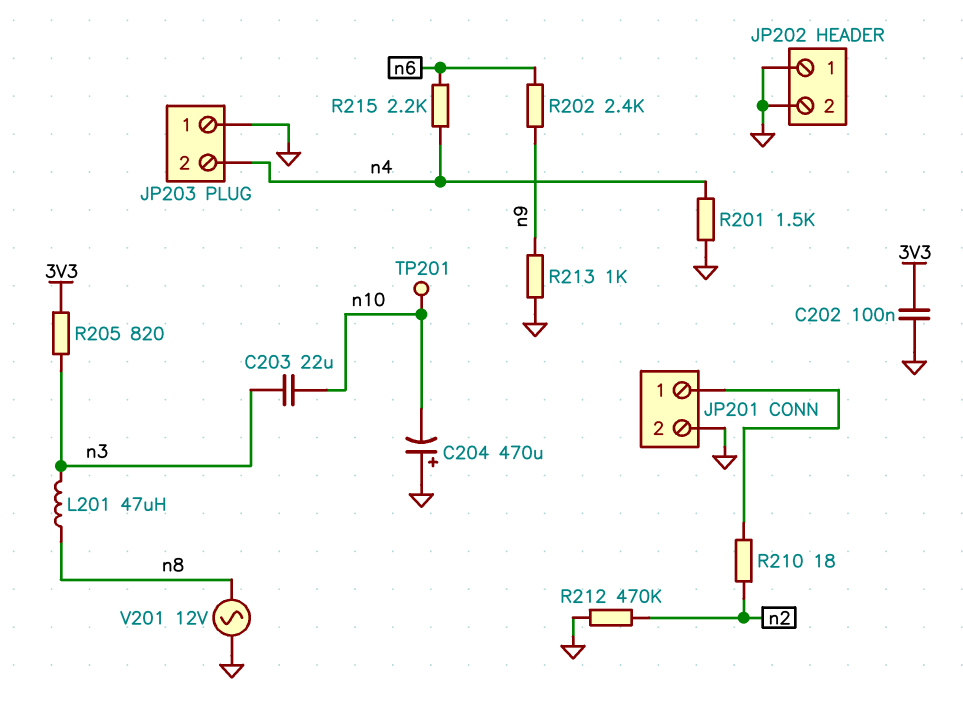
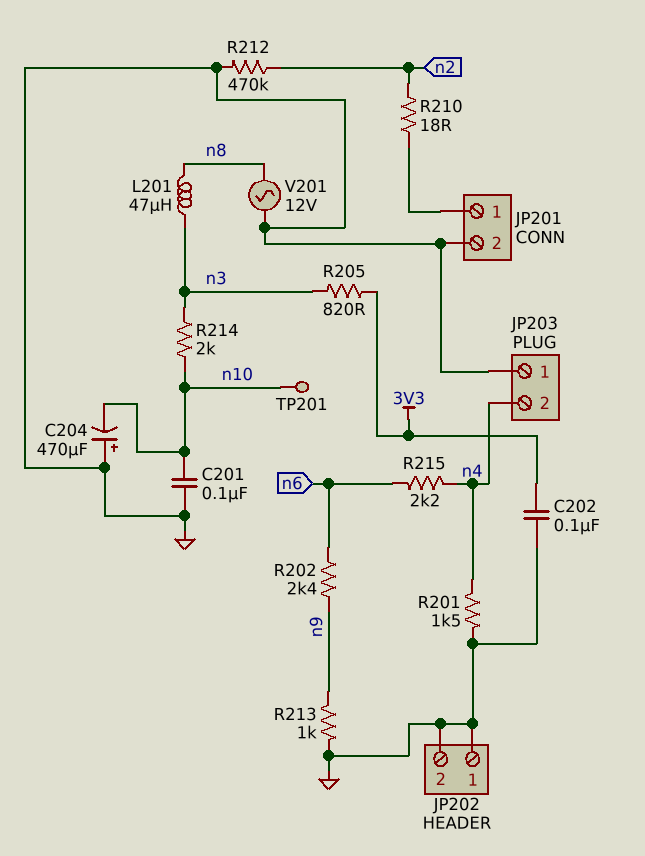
C201: none -> 100nF (GND, n10)
C203: 22uF (n3, n10) -> none
R214: none -> 2k (n3, n10)

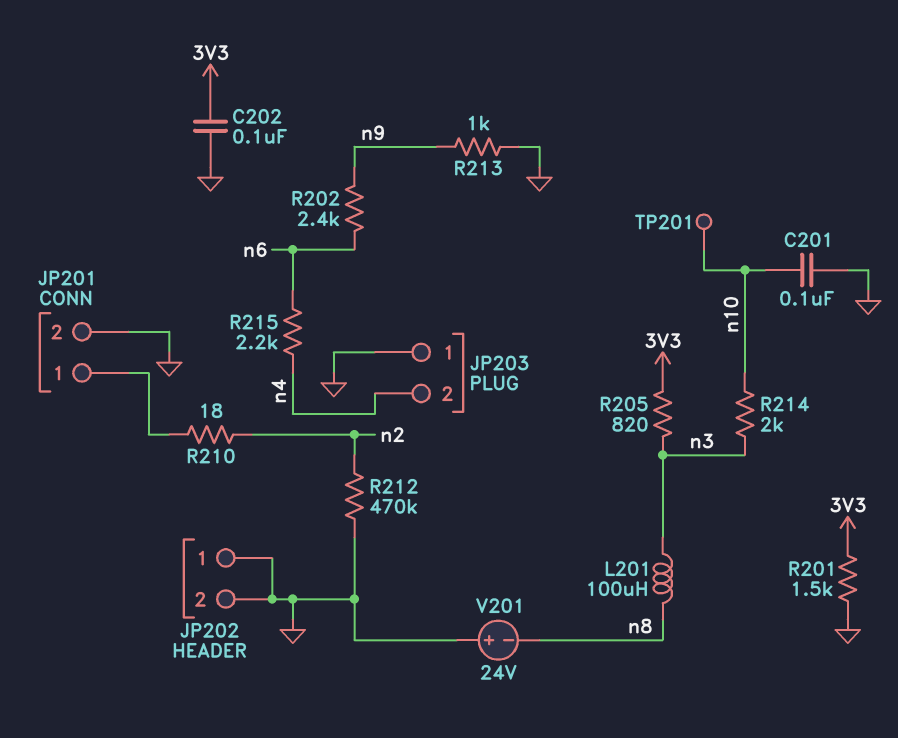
C204: 470uF (plus GND, minus n10) -> none
L201: 47uH (n3, n8) -> 100uH (n3, n8)
R201: 1.5k (GND, n4) -> 1.5k (3V3, GND)
V201: AC 12V (GND, n8) -> 24V (plus GND, minus n8)

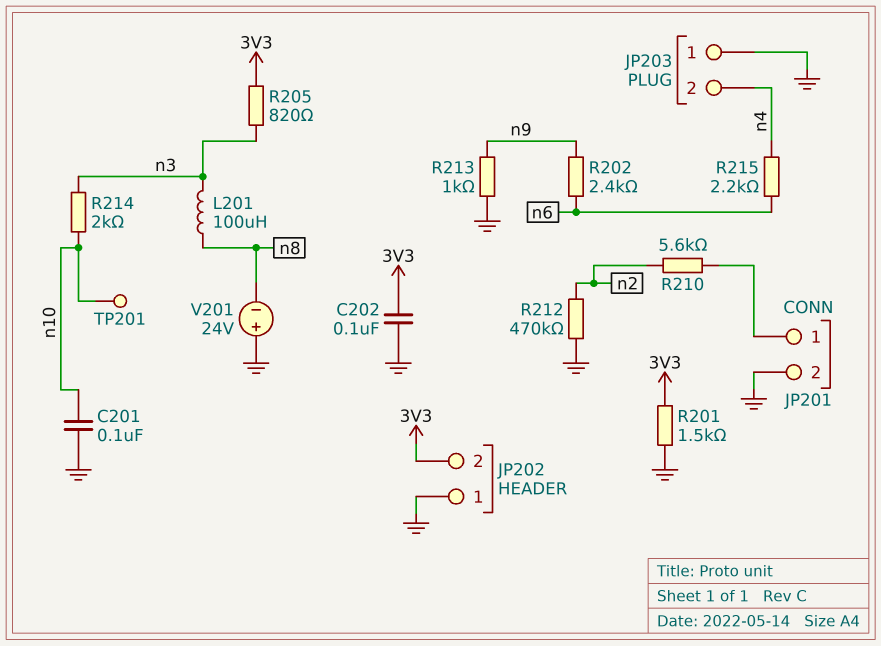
JP202 pin 2: GND -> 3V3
R210: 18 (JP201/1, n2) -> 5.6k (JP201/1, n2)

